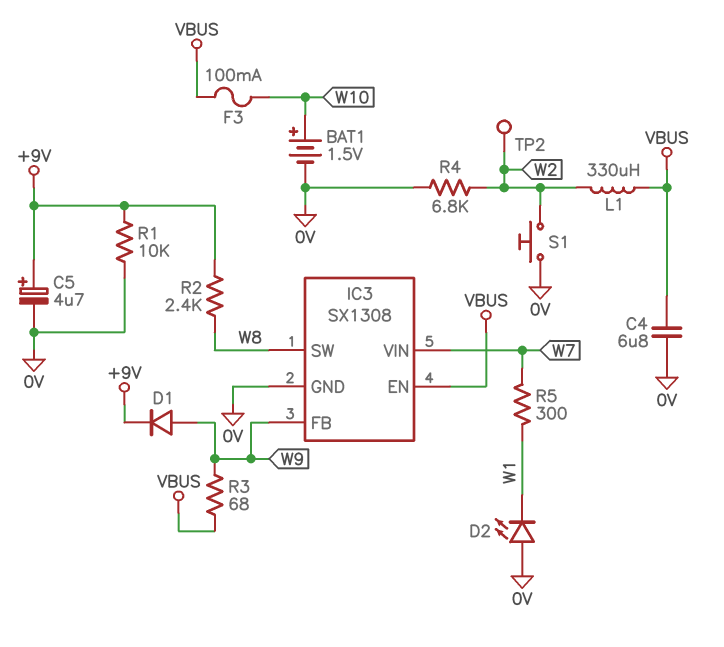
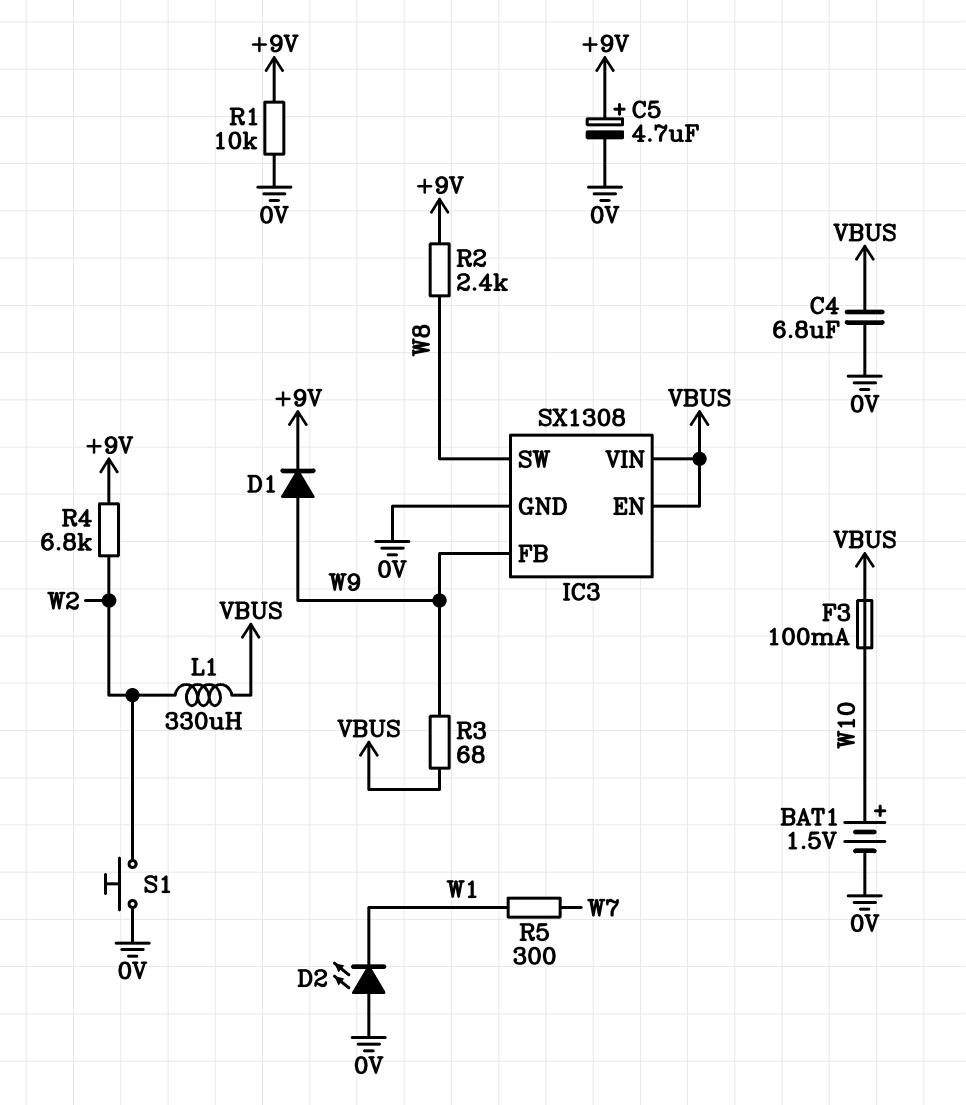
IC3 pin VIN: W7 -> VBUS
R4: 6.8k (0V, W2) -> 6.8k (+9V, W2)
TP2: test point (W2) -> none

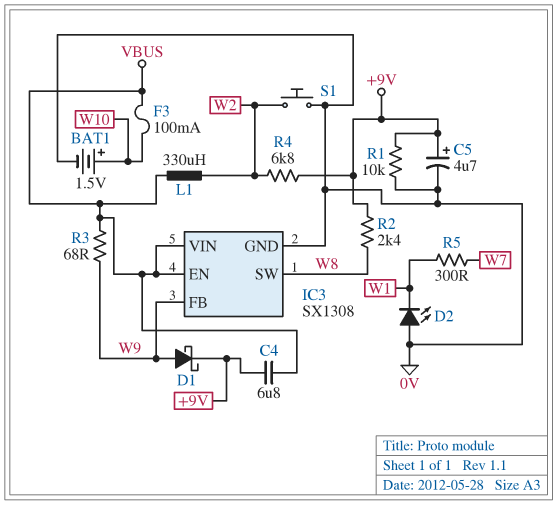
C4: 6.8uF (0V, VBUS) -> 6.8uF (+9V, VBUS)
D1: diode (A W9, K +9V) -> schottky (A W9, K +9V)

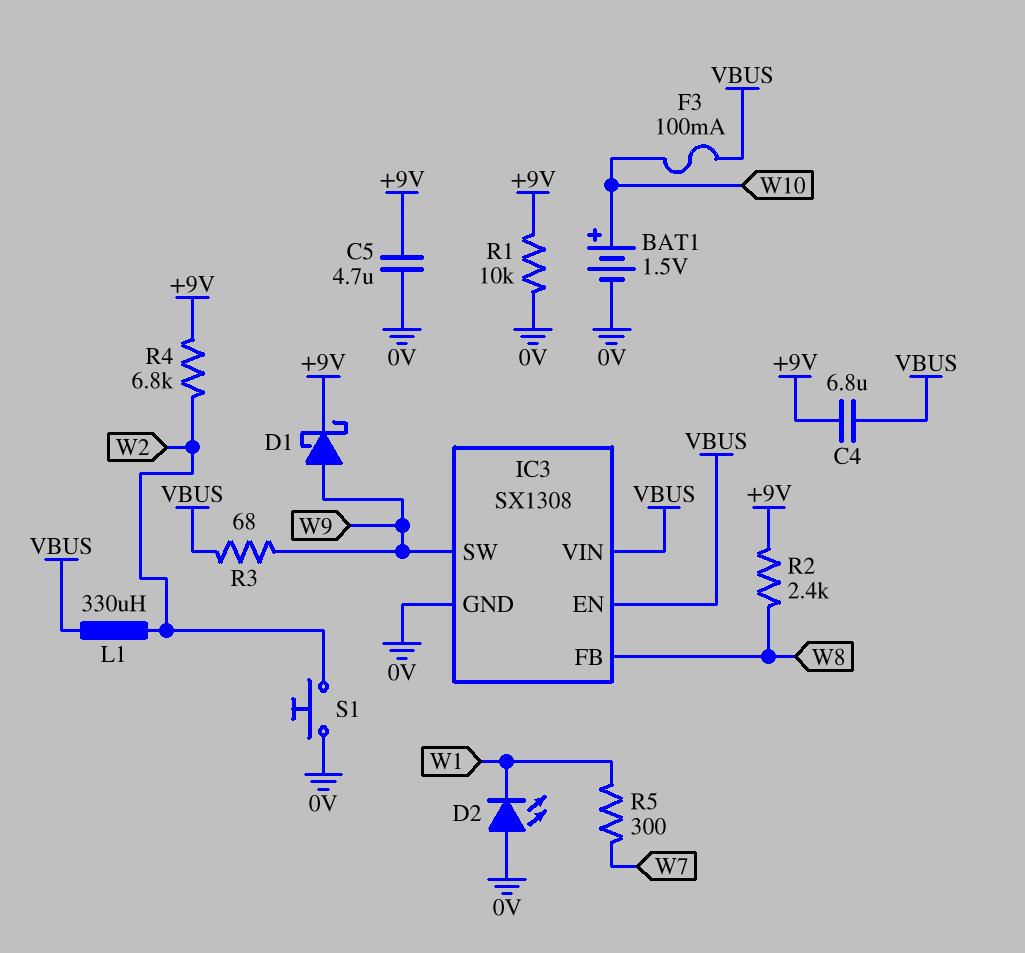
C5: 4.7uF (plus +9V, minus 0V) -> 4.7uF (+9V, 0V)
IC3 pin FB: W9 -> W8
IC3 pin SW: W8 -> W9

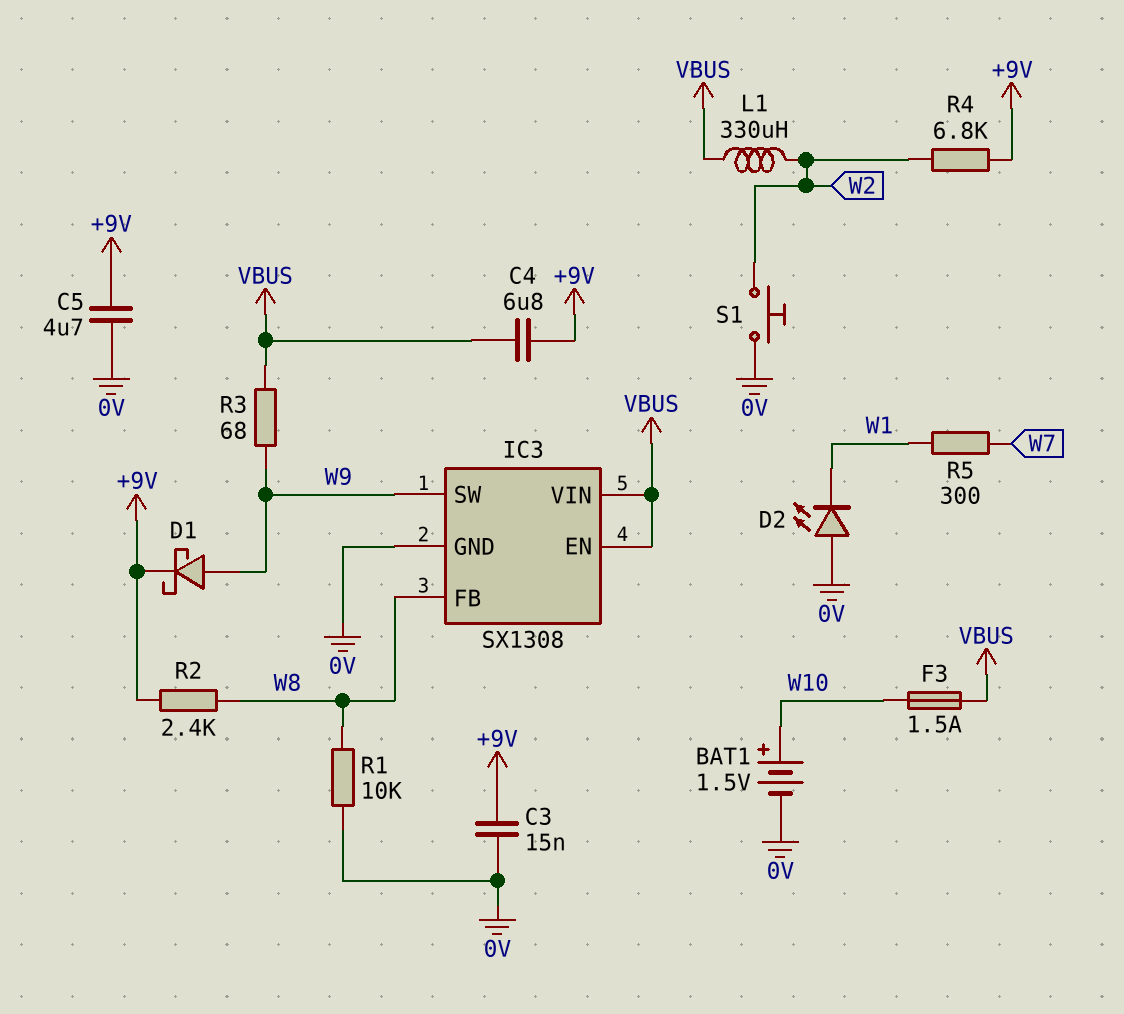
C3: none -> 15nF (+9V, 0V)
F3: 100mA (VBUS, W10) -> 1.5A (VBUS, W10)
R1: 10k (+9V, 0V) -> 10k (0V, W8)

